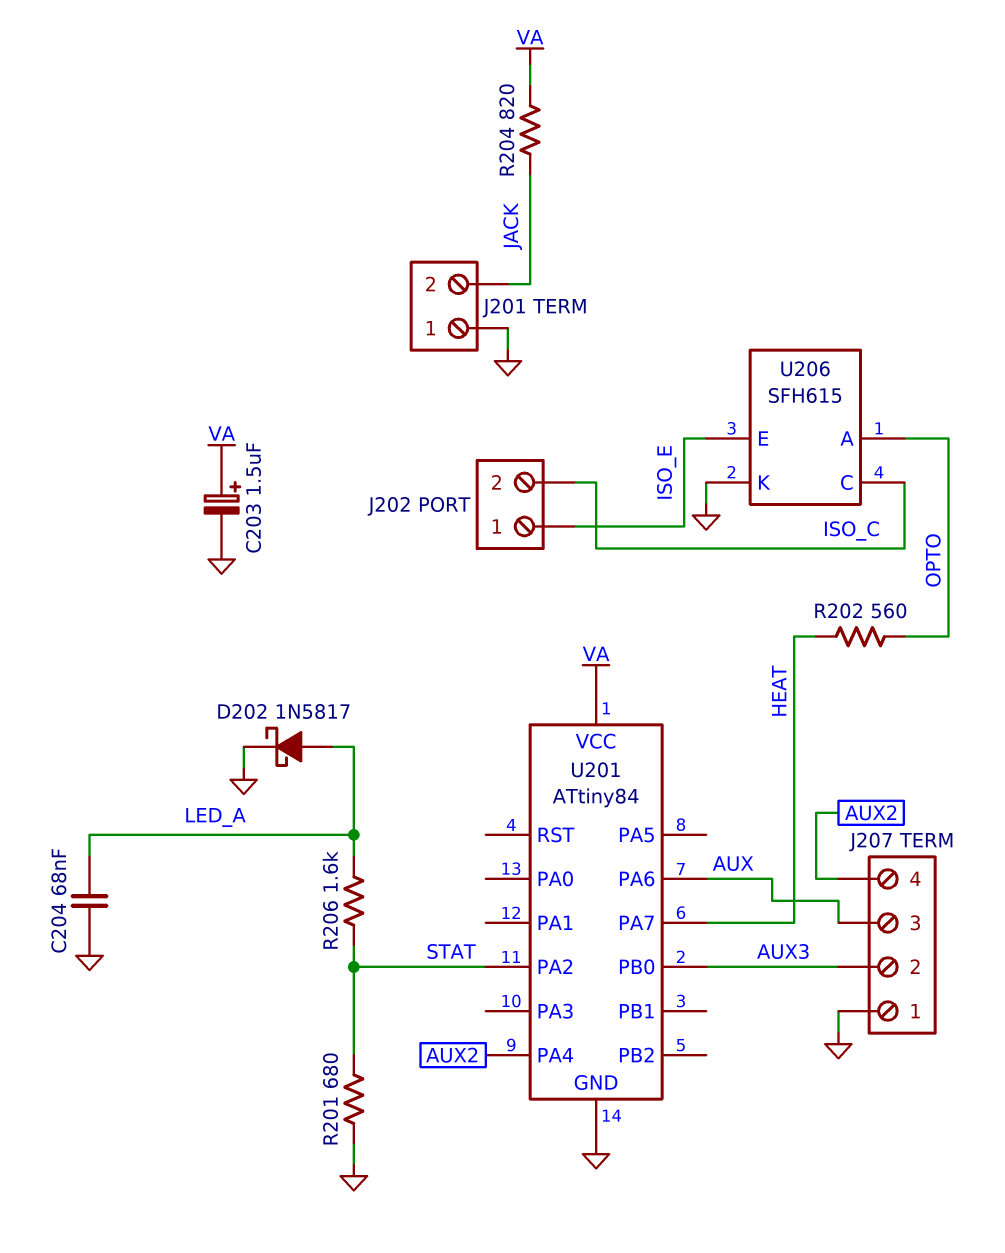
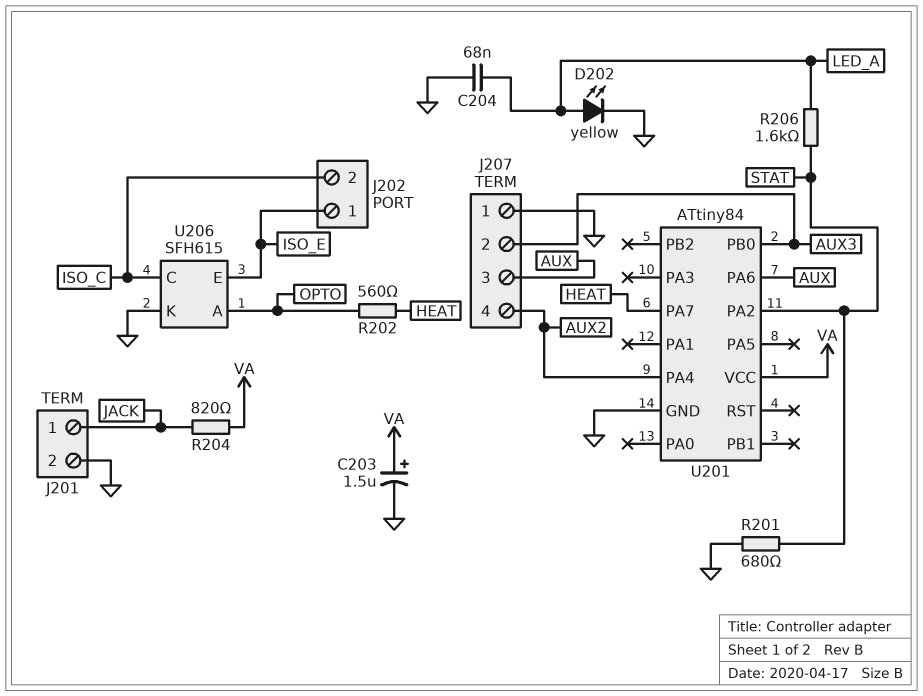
D202: schottky 1N5817 (A LED_A, K GND) -> LED yellow (A LED_A, K GND)
J201 pin 1: GND -> JACK
J201 pin 2: JACK -> GND

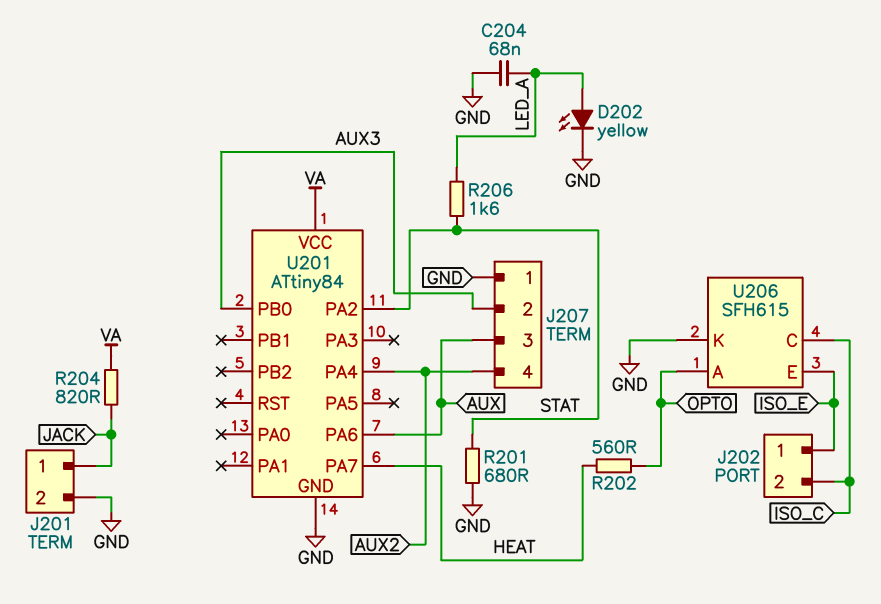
C203: 1.5uF (plus VA, minus GND) -> none

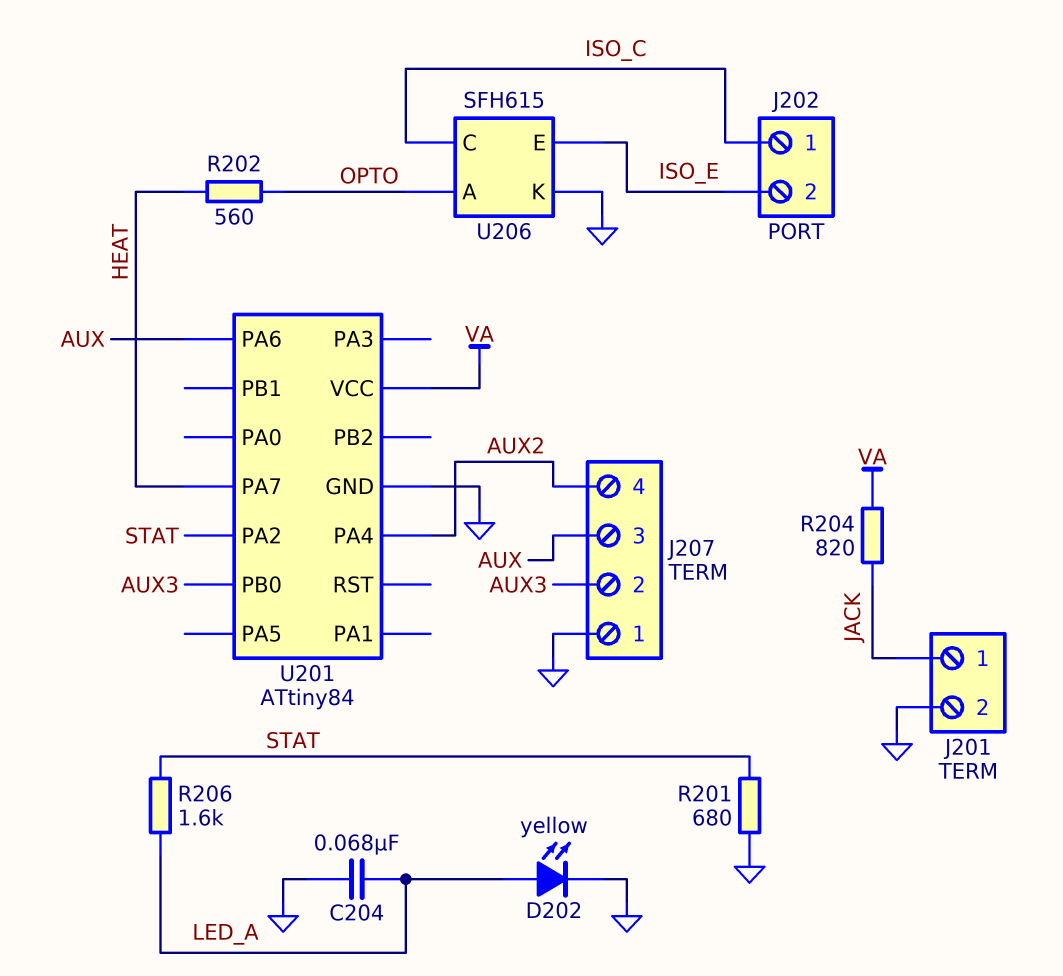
J202 pin 1: ISO_E -> ISO_C
J202 pin 2: ISO_C -> ISO_E

